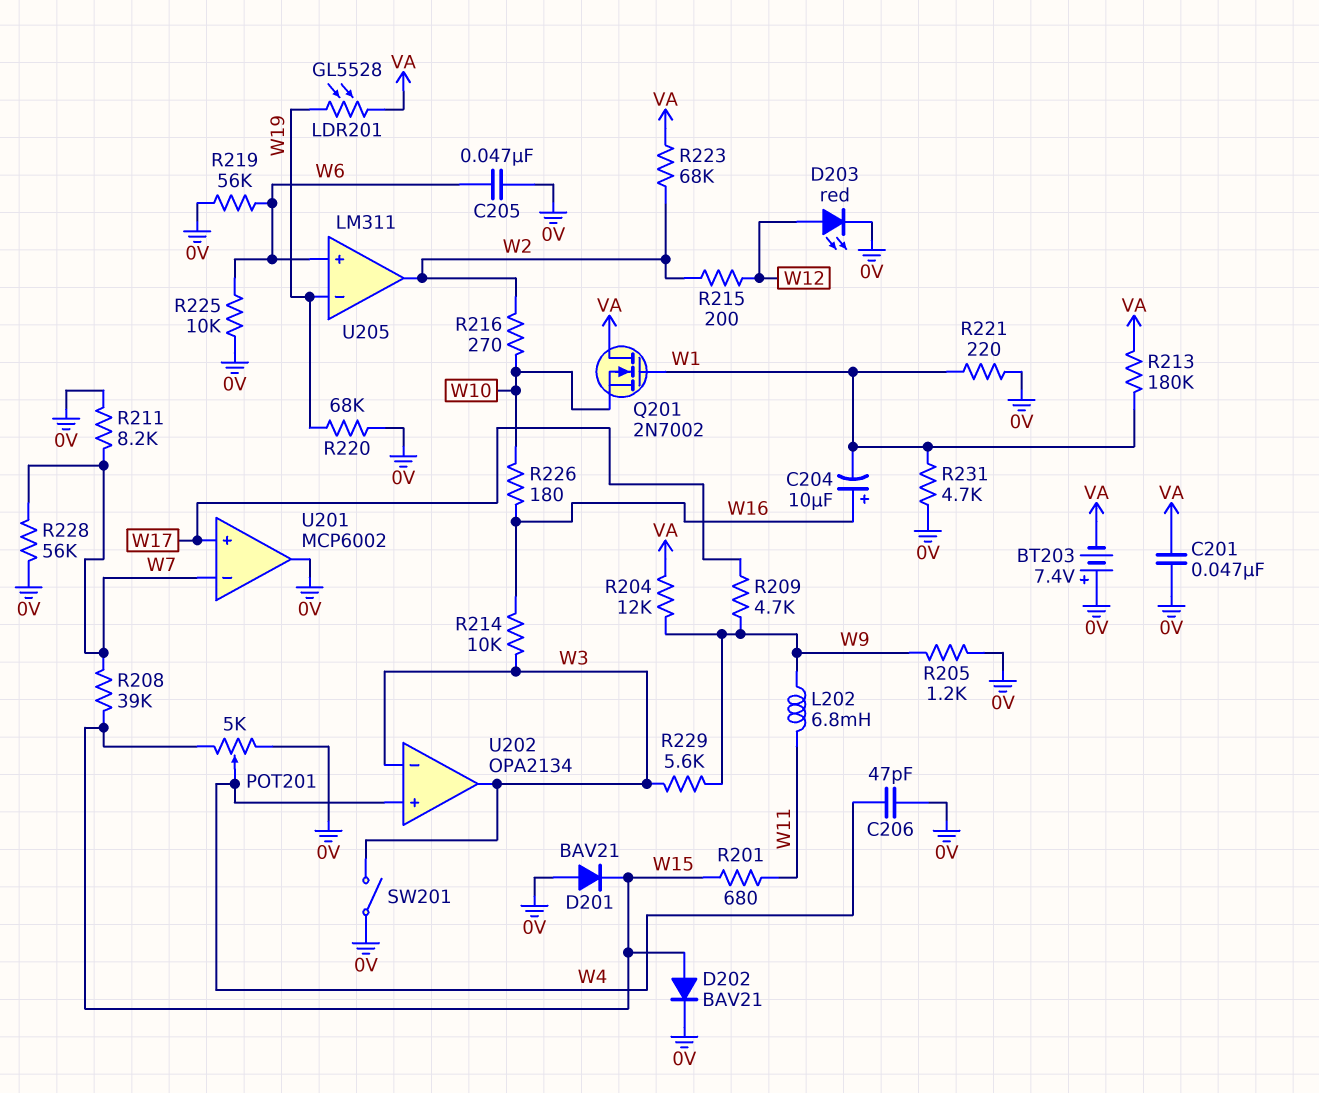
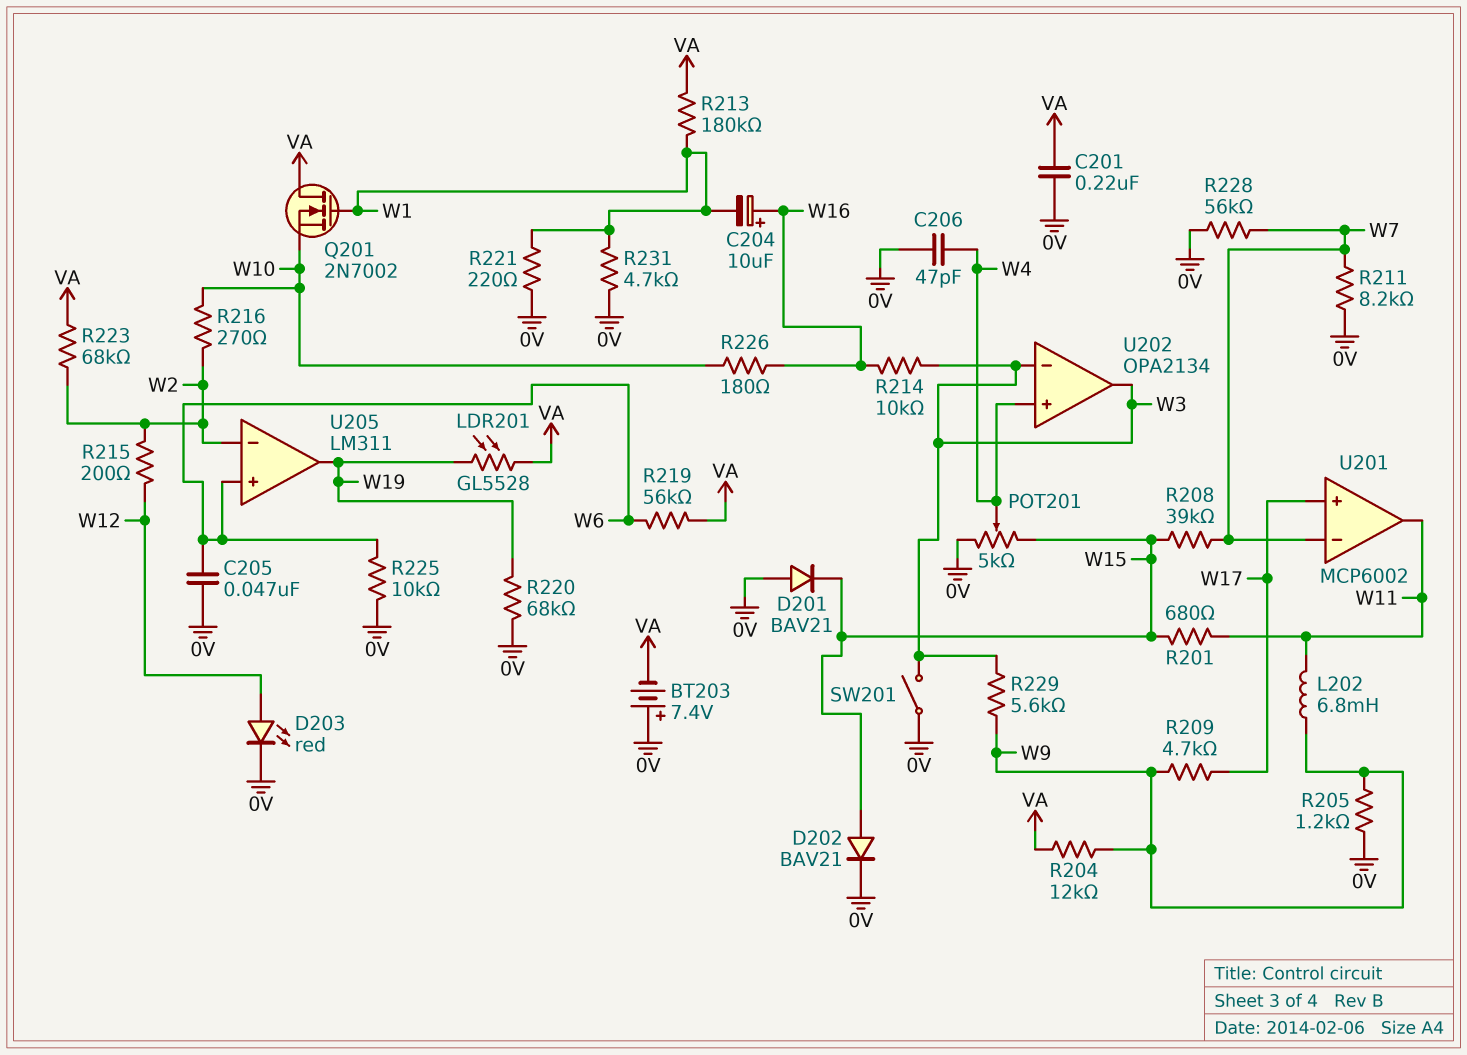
C201: 47nF (0V, VA) -> 220nF (0V, VA)
R219: 56k (0V, W6) -> 56k (VA, W6)
U201 pin out: 0V -> W11
U205 pin in-: W19 -> W2
U205 pin out: W2 -> W19

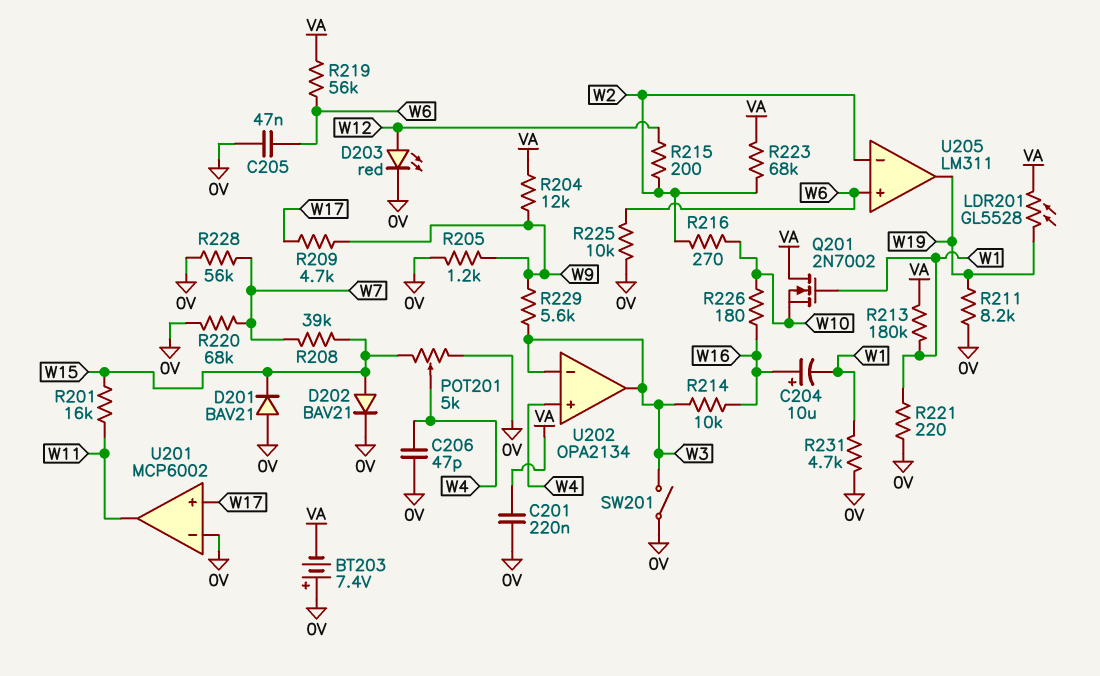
L202: 6.8mH (W9, W11) -> none
R201: 680 (W11, W15) -> 16k (W11, W15)
R211: 8.2k (0V, W7) -> 8.2k (0V, W19)
R220: 68k (0V, W19) -> 68k (0V, W7)
U201 pin in-: W7 -> 0V

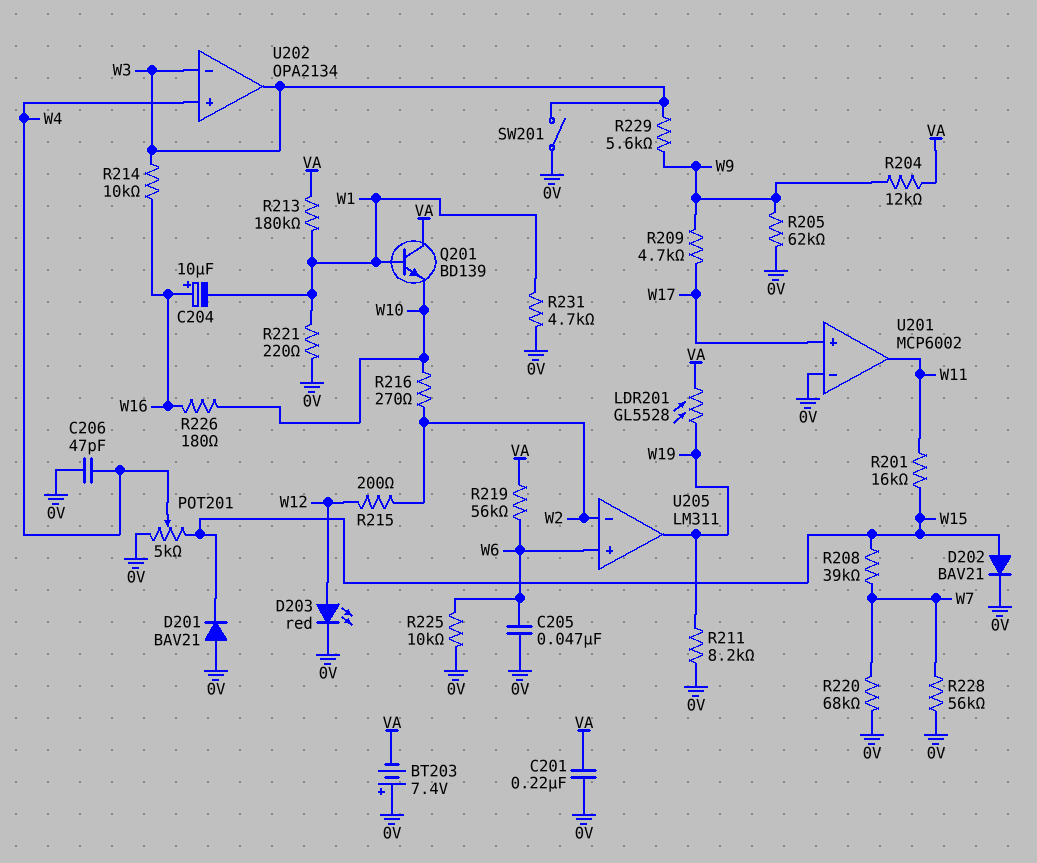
Q201: NMOS 2N7002 (G W1, D VA, S W10) -> NPN BD139 (B W1, C VA, E W10)
R205: 1.2k (0V, W9) -> 62k (0V, W9)
R223: 68k (VA, W2) -> none

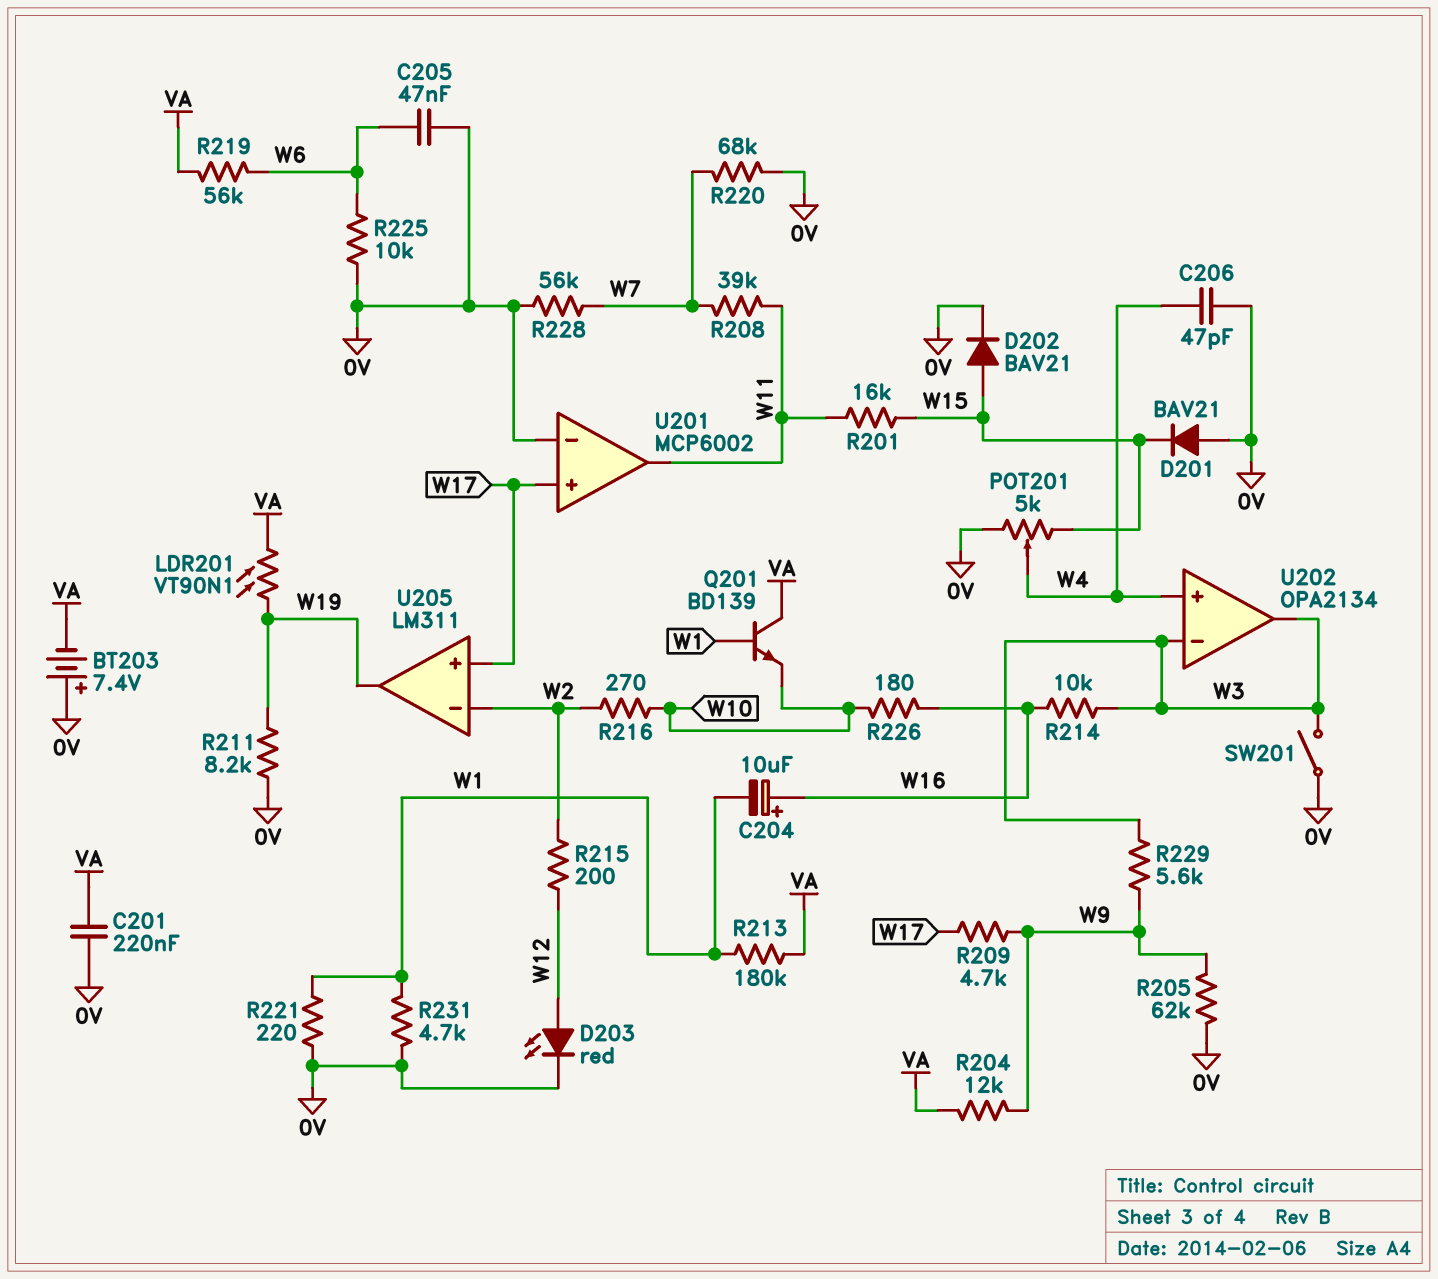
LDR201: GL5528 (VA, W19) -> VT90N1 (VA, W19)
R208: 39k (W7, W15) -> 39k (W7, W11)
U205 pin in+: W6 -> W17

